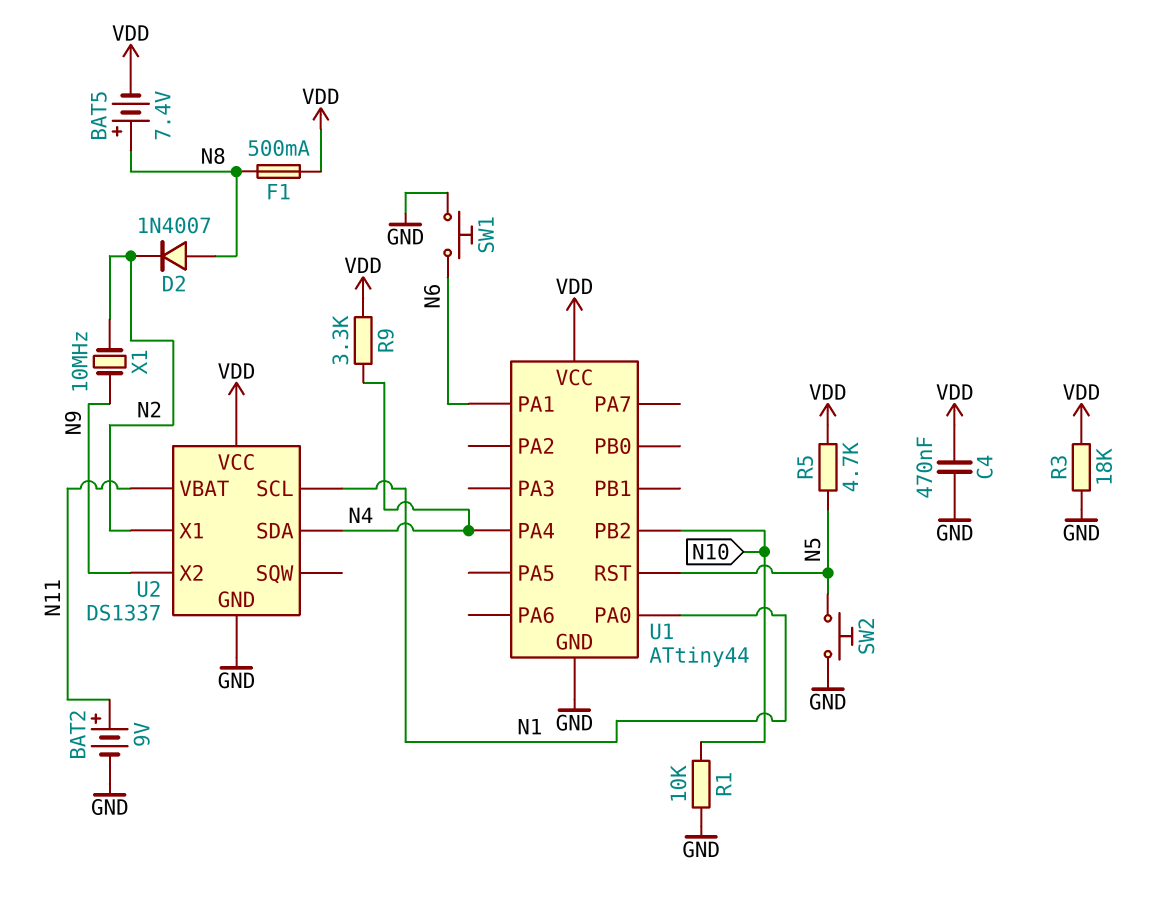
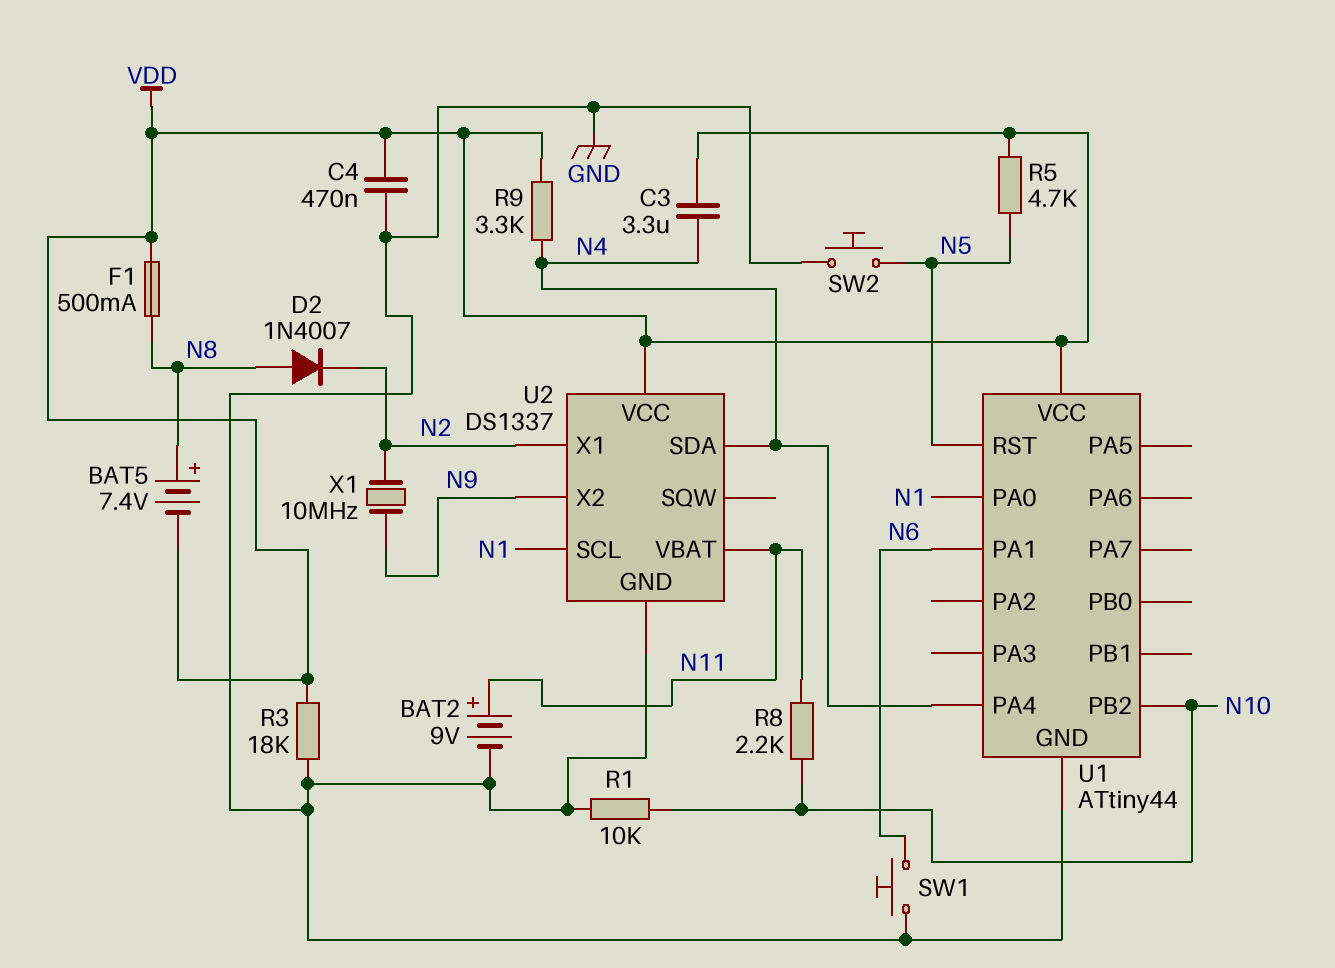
C3: none -> 3.3uF (N4, VDD)
R8: none -> 2.2k (N10, N11)

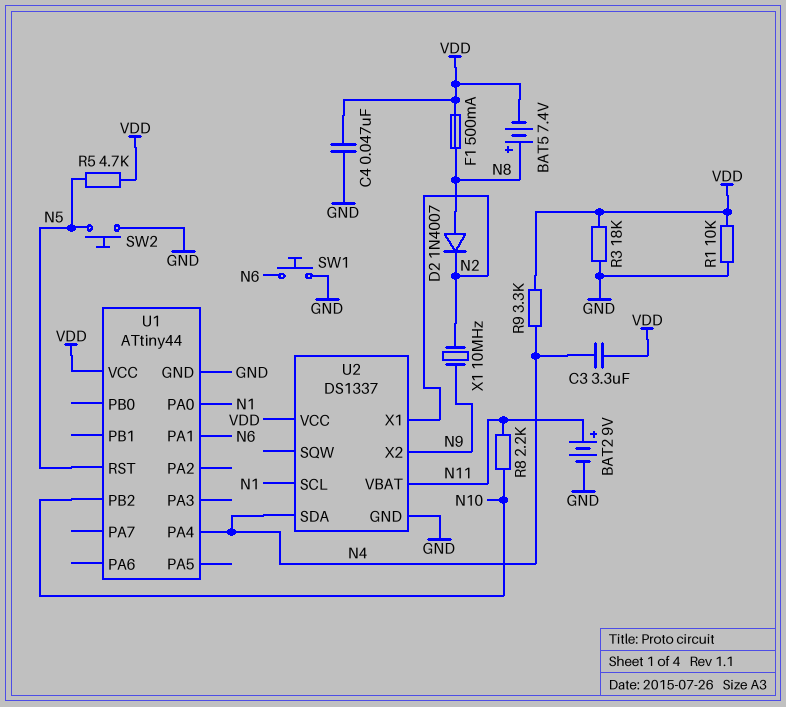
C4: 470nF (GND, VDD) -> 47nF (GND, VDD)
R1: 10k (GND, N10) -> 10k (GND, VDD)

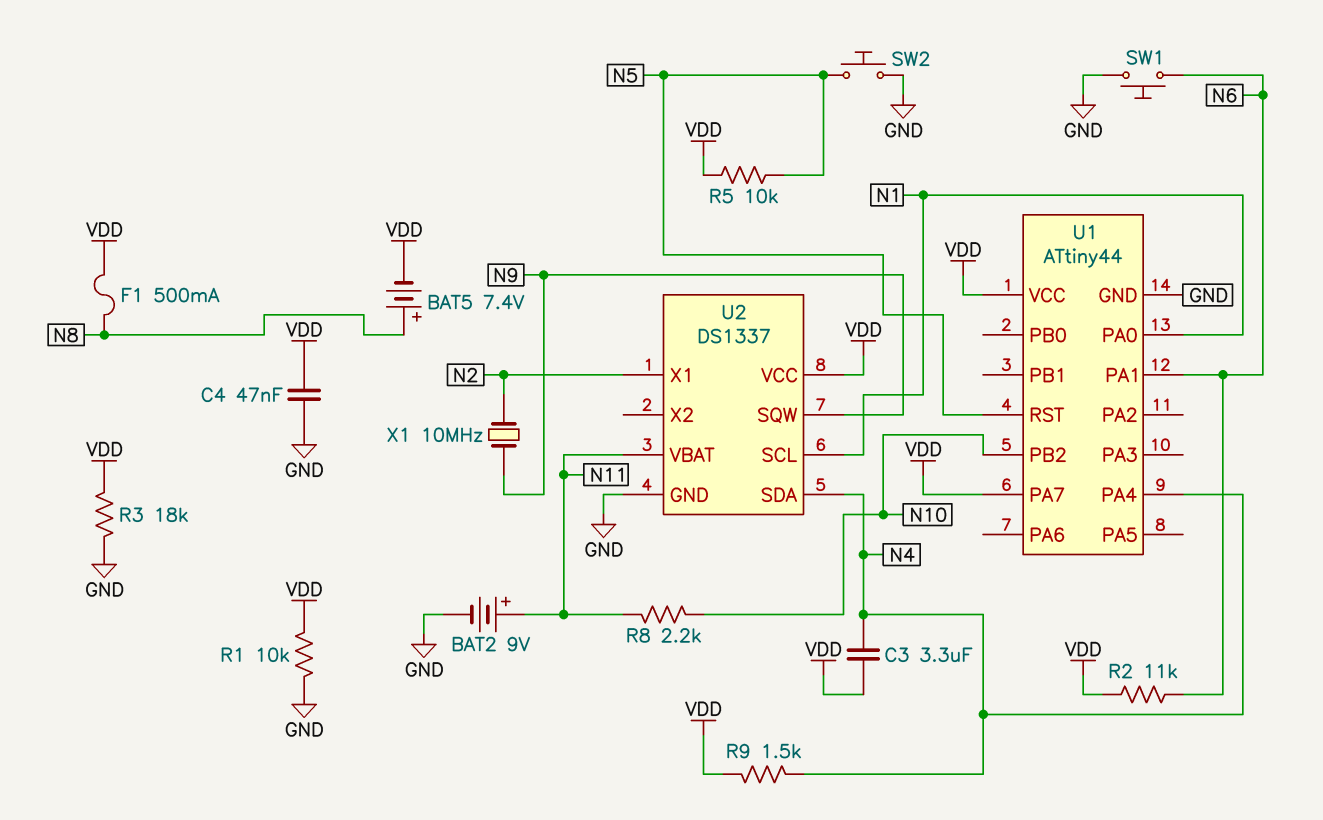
D2: diode 1N4007 (A N8, K N2) -> none
R2: none -> 11k (N6, VDD)
R5: 4.7k (N5, VDD) -> 10k (N5, VDD)
R9: 3.3k (N4, VDD) -> 1.5k (N4, VDD)
U1 pin PA7: none -> VDD
U2 pin SQW: none -> N9
U2 pin X2: N9 -> none

